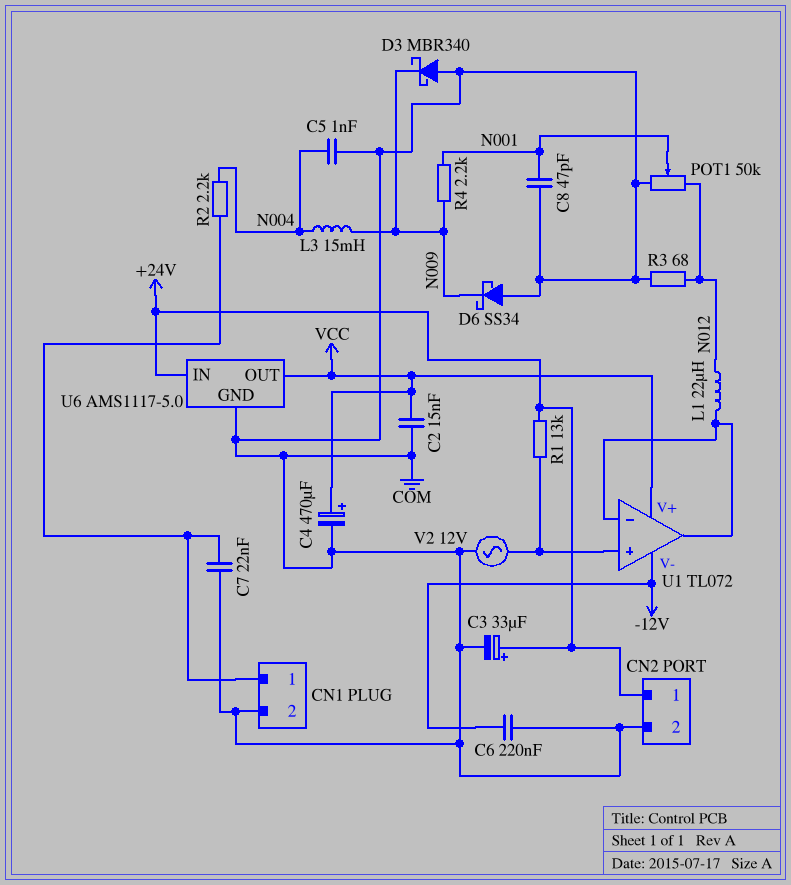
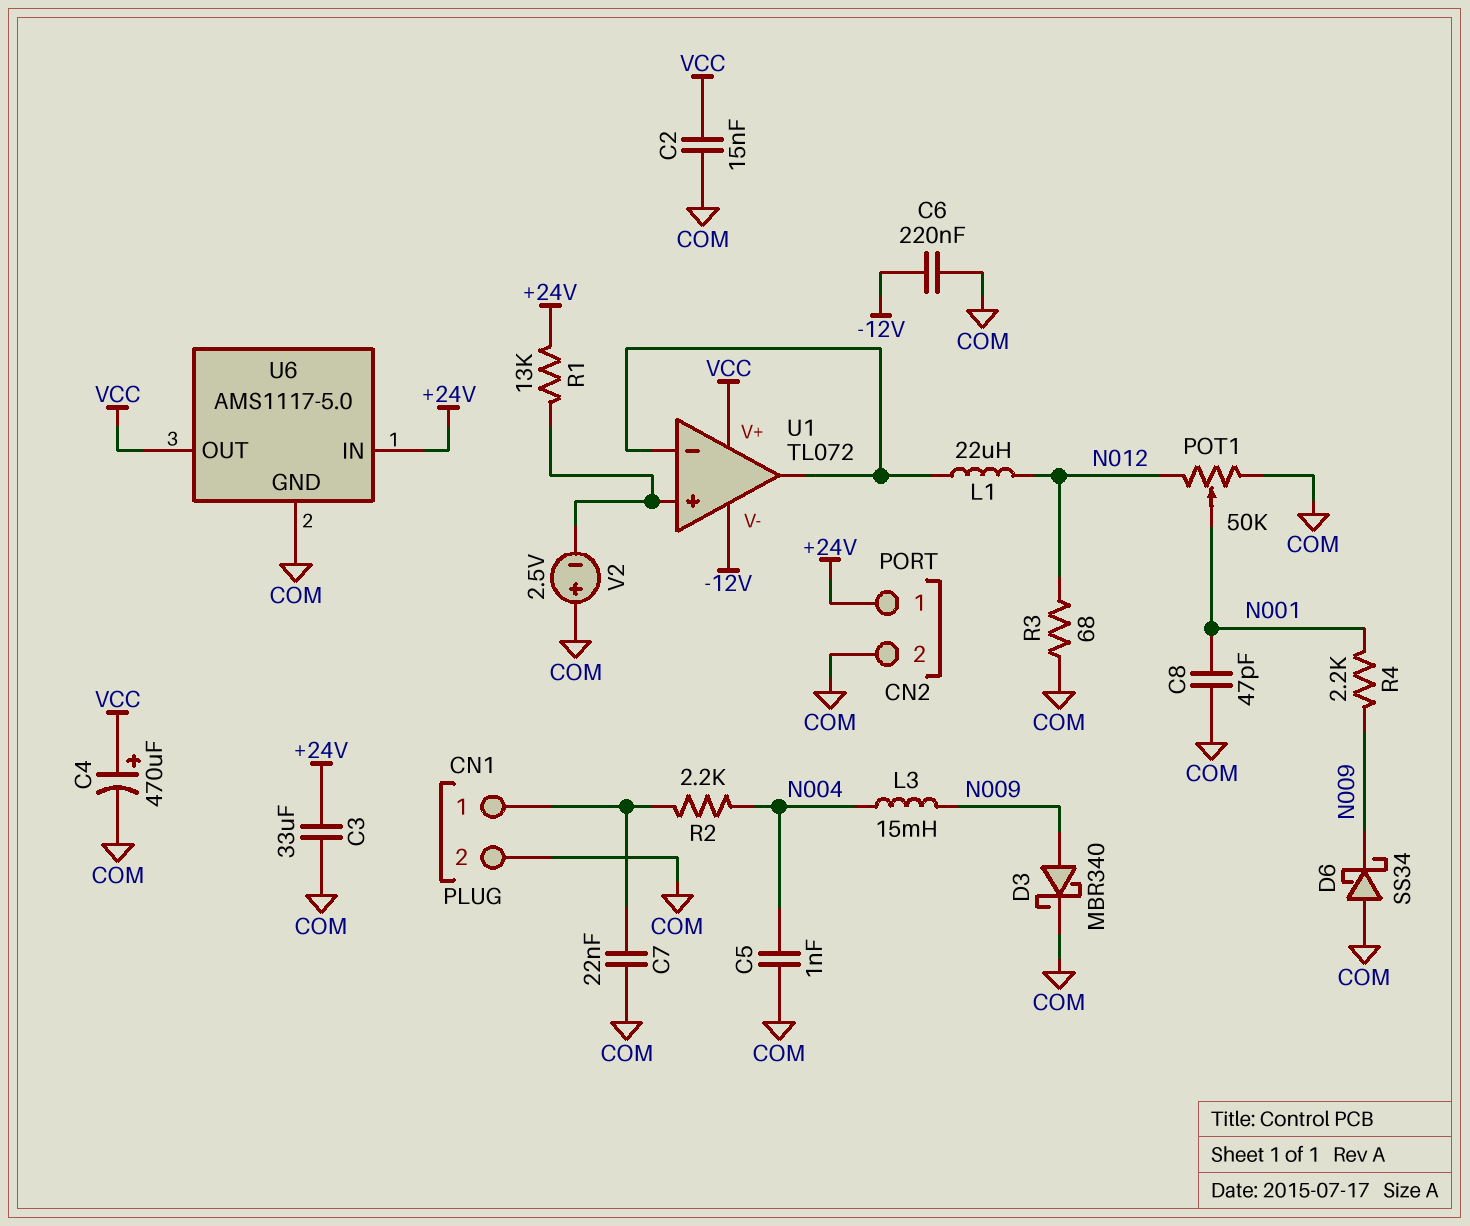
C3: 33uF (plus +24V, minus COM) -> 33uF (+24V, COM)
D3: schottky MBR340 (A COM, K N009) -> schottky MBR340 (A N009, K COM)
V2: AC 12V (COM, U1/in+) -> 2.5V (plus COM, minus U1/in+)

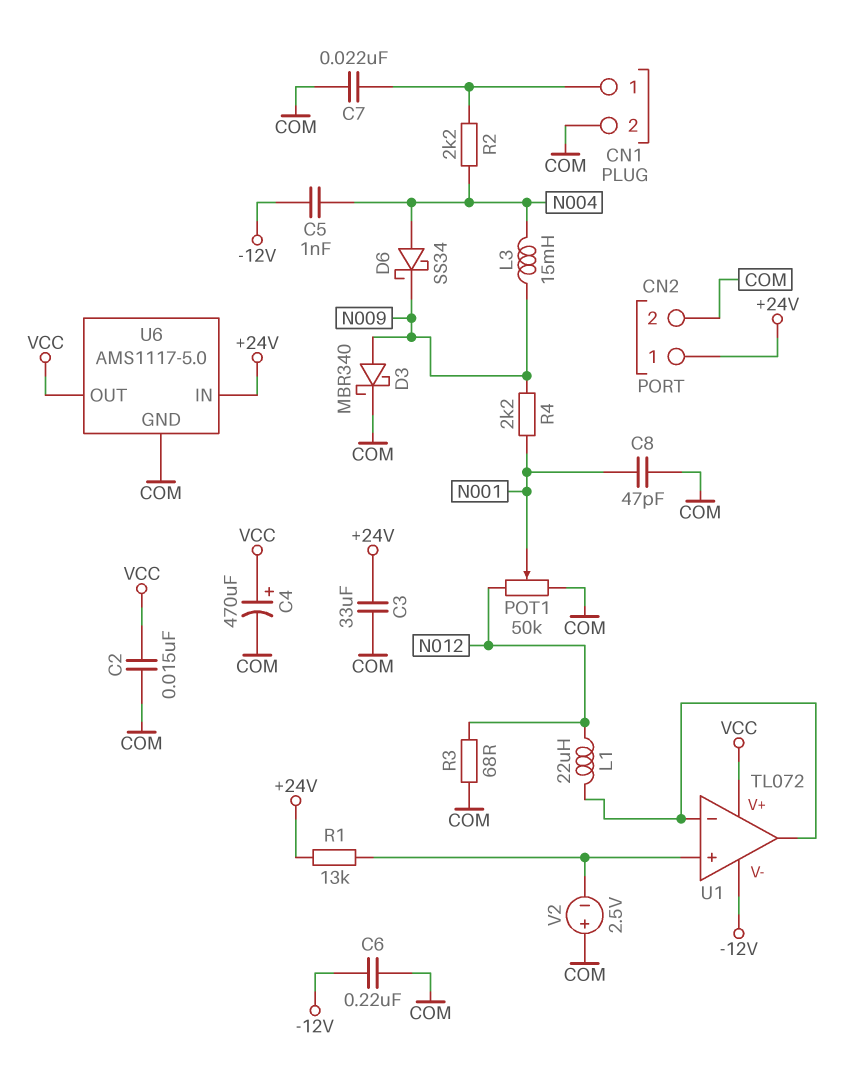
C5: 1nF (COM, N004) -> 1nF (-12V, N004)
D6: schottky SS34 (A COM, K N009) -> schottky SS34 (A N004, K N009)

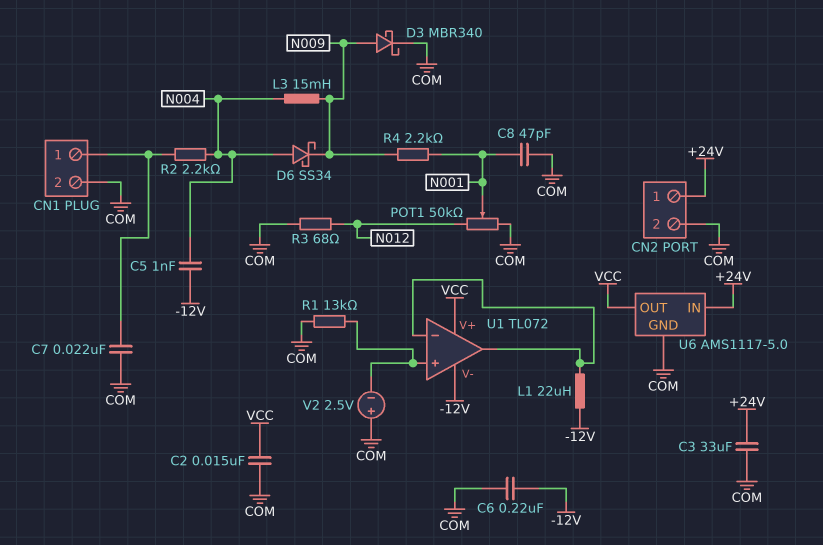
C4: 470uF (plus VCC, minus COM) -> none
L1: 22uH (N012, U1/in-) -> 22uH (-12V, U1/in-)
R1: 13k (+24V, U1/in+) -> 13k (COM, U1/in+)

